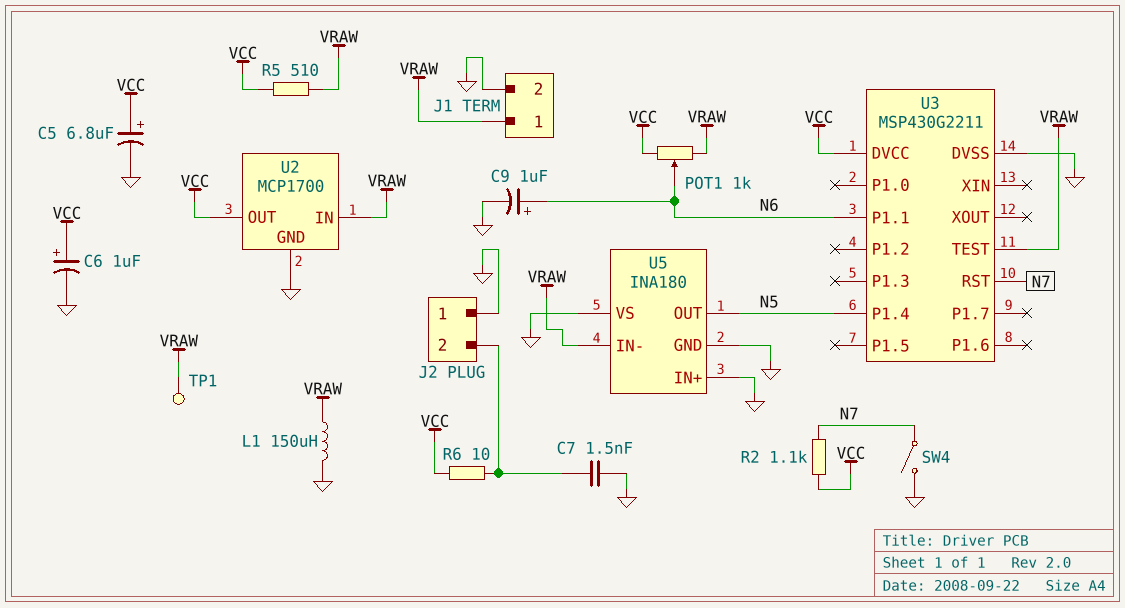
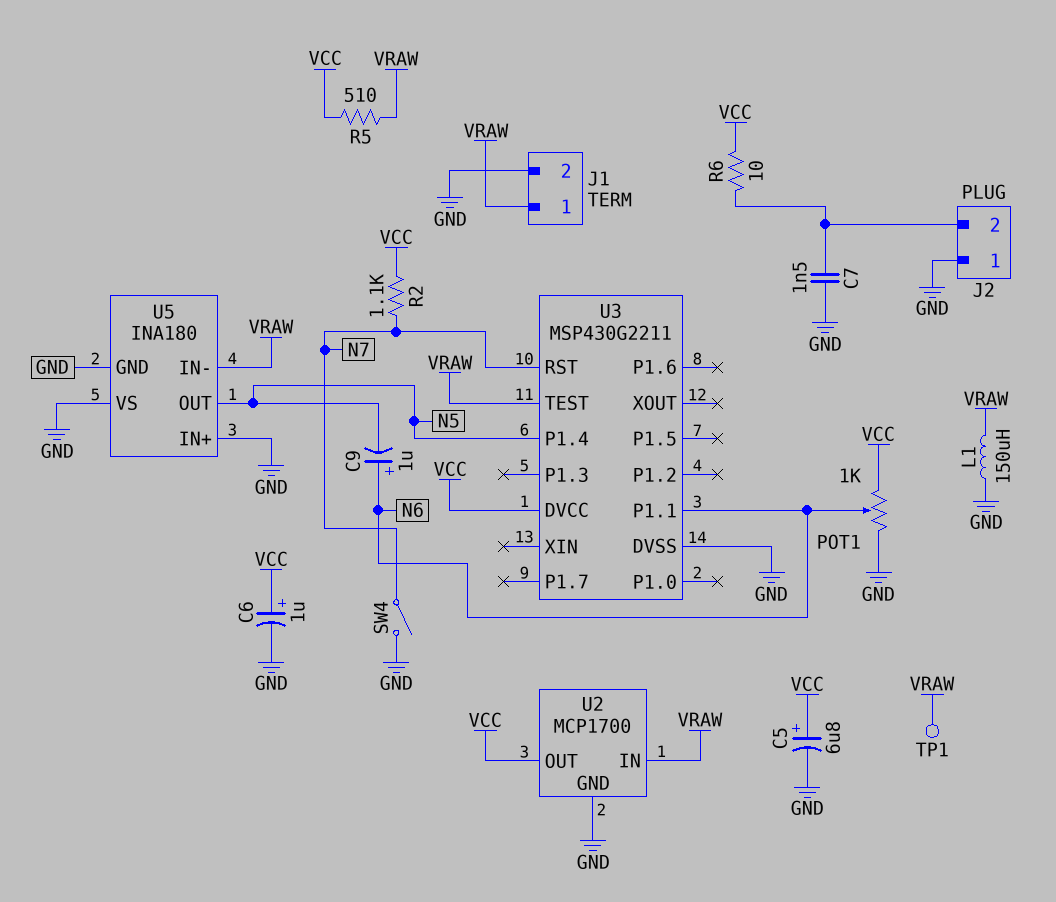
C9: 1uF (plus N6, minus GND) -> 1uF (plus N6, minus N5)
POT1: 1k (VCC, VRAW, wiper N6) -> 1k (GND, VCC, wiper N6)

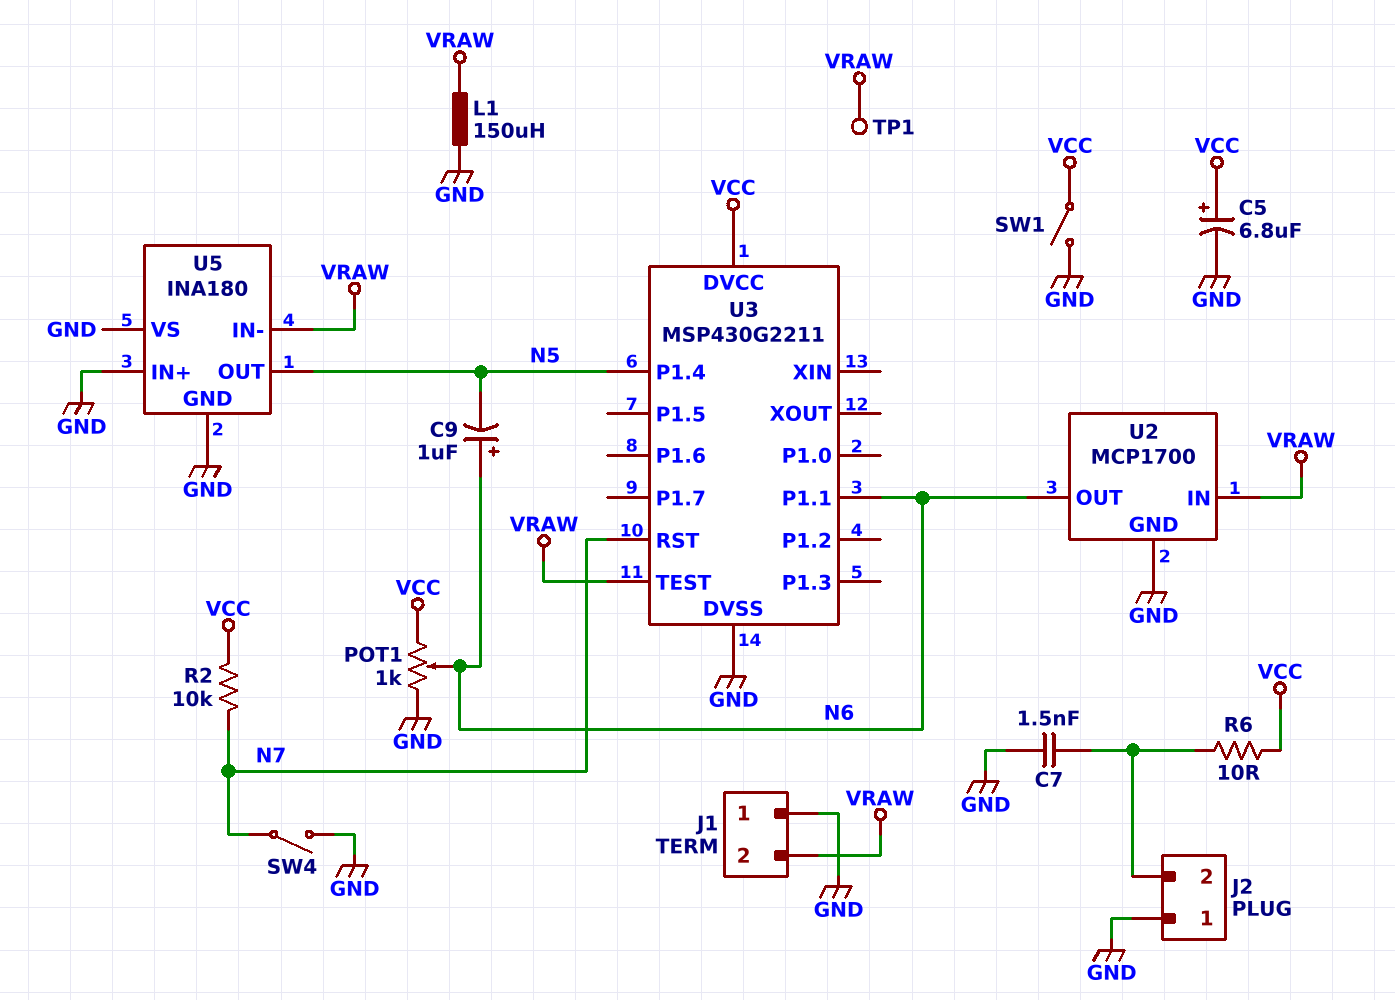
C6: 1uF (plus VCC, minus GND) -> none
J1 pin 1: VRAW -> GND
J1 pin 2: GND -> VRAW
R2: 1.1k (N7, VCC) -> 10k (N7, VCC)
R5: 510 (VCC, VRAW) -> none
SW1: none -> switch (GND, VCC)
U2 pin OUT: VCC -> N6

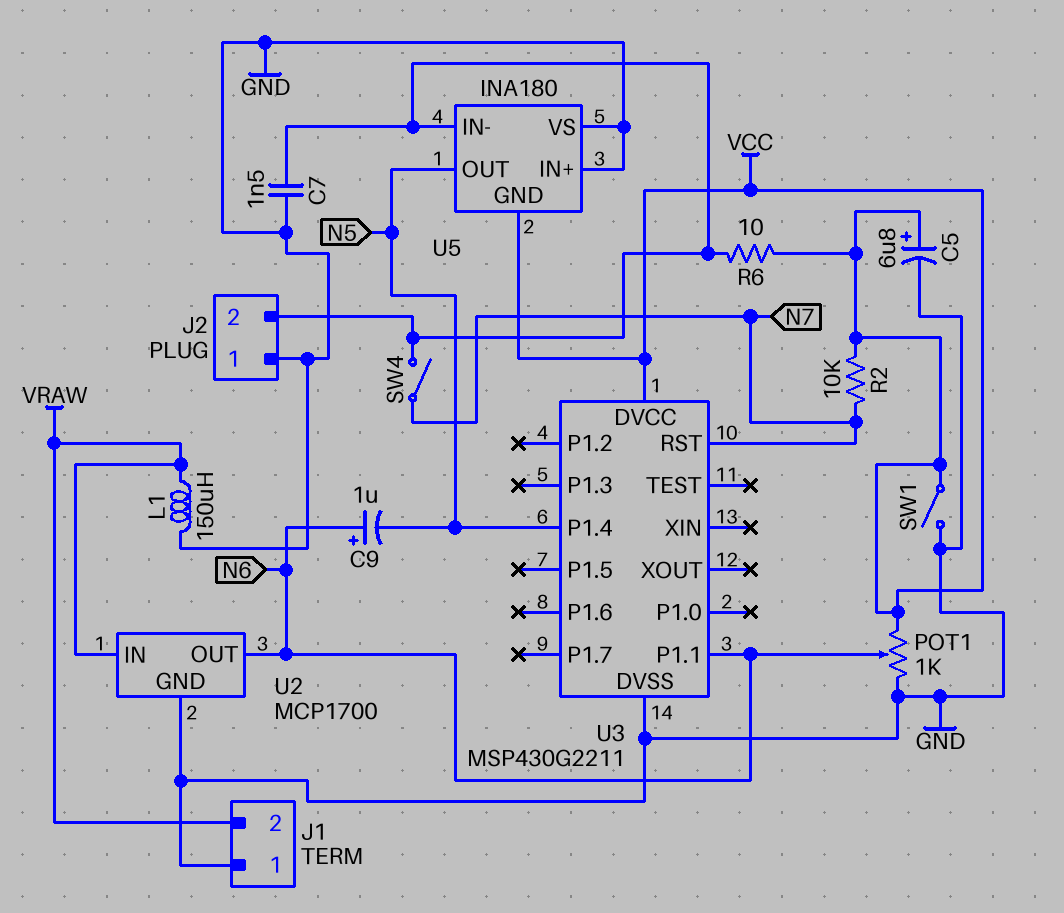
SW4: switch (GND, N7) -> switch (J2/2, N7)
TP1: test point (VRAW) -> none
U3 pin TEST: VRAW -> none
U5 pin GND: GND -> VCC
U5 pin IN-: VRAW -> J2/2

